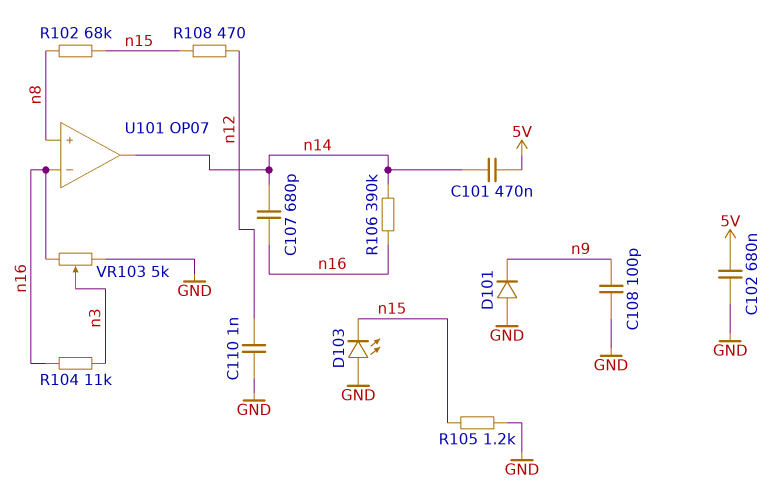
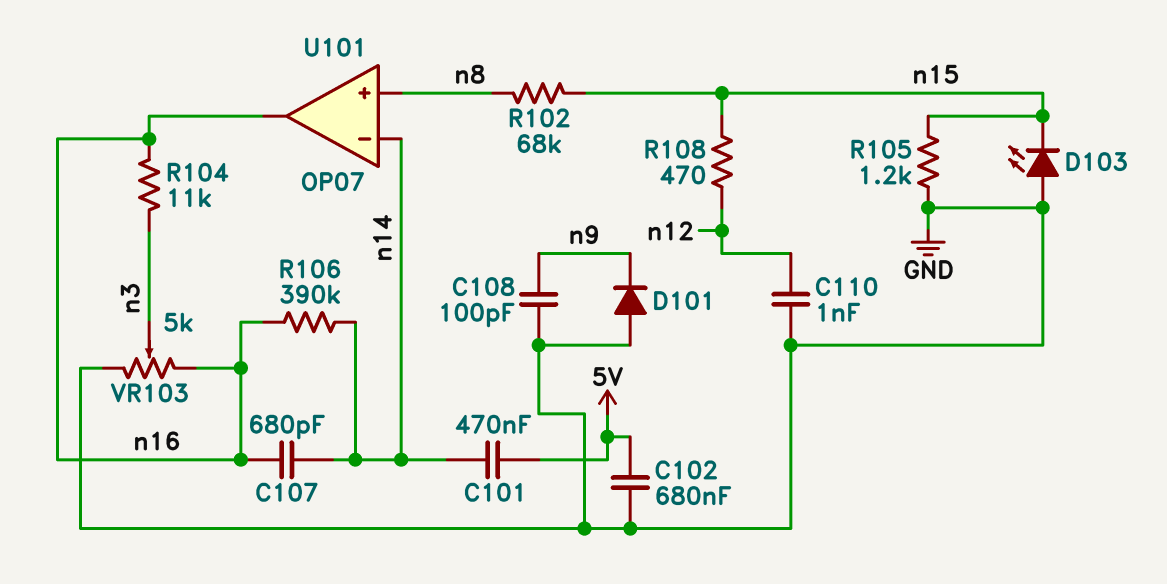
U101 pin in-: n16 -> n14
U101 pin out: n14 -> n16

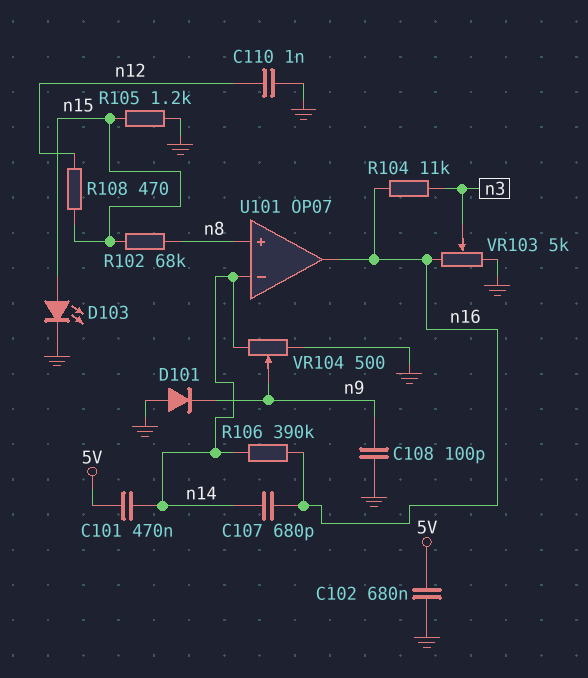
D103: LED (A GND, K n15) -> LED (A n15, K GND)
VR104: none -> 500 (GND, n14, wiper n9)

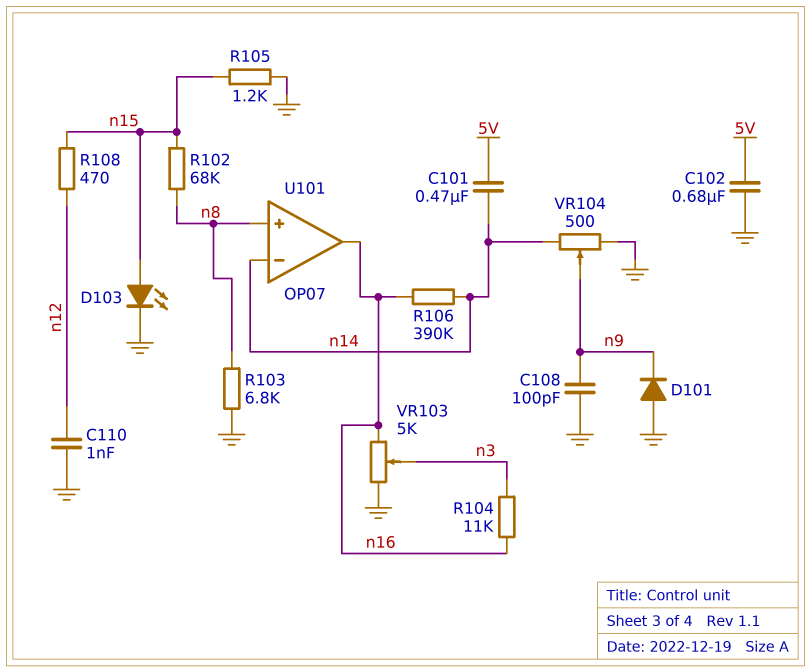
C107: 680pF (n14, n16) -> none
R103: none -> 6.8k (GND, n8)

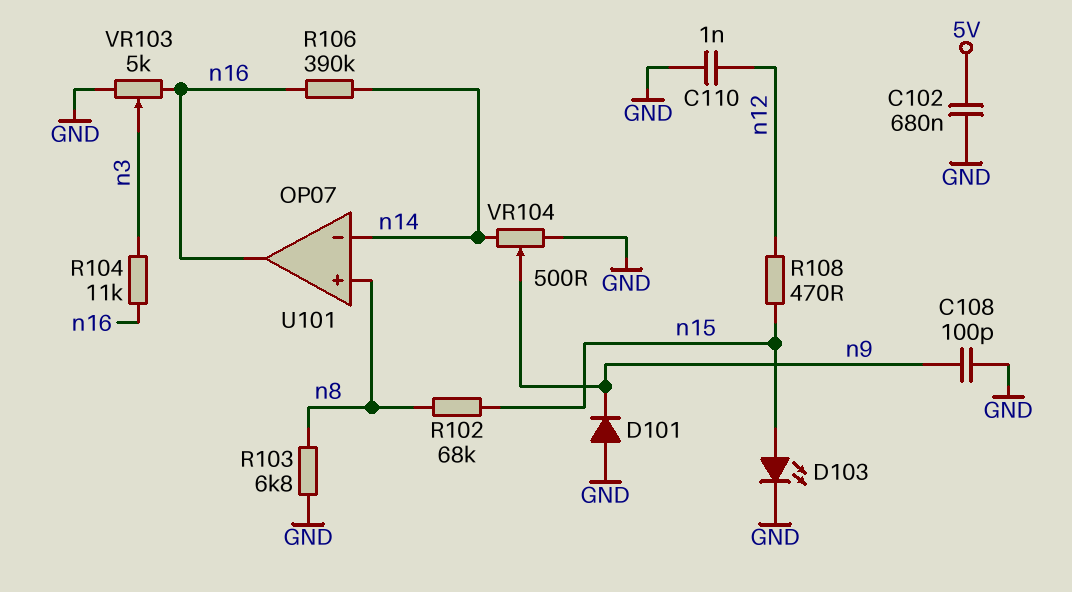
C101: 470nF (5V, n14) -> none
R105: 1.2k (GND, n15) -> none

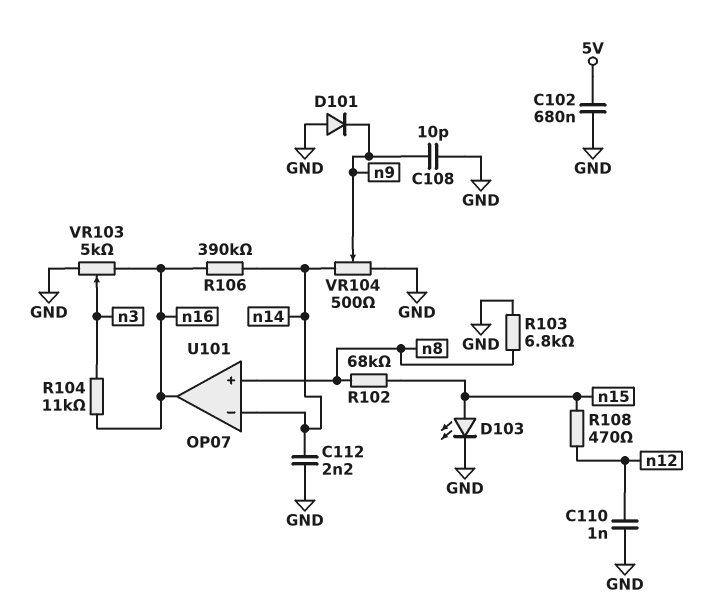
C108: 100pF (GND, n9) -> 10pF (GND, n9)
C112: none -> 2.2nF (GND, n14)

